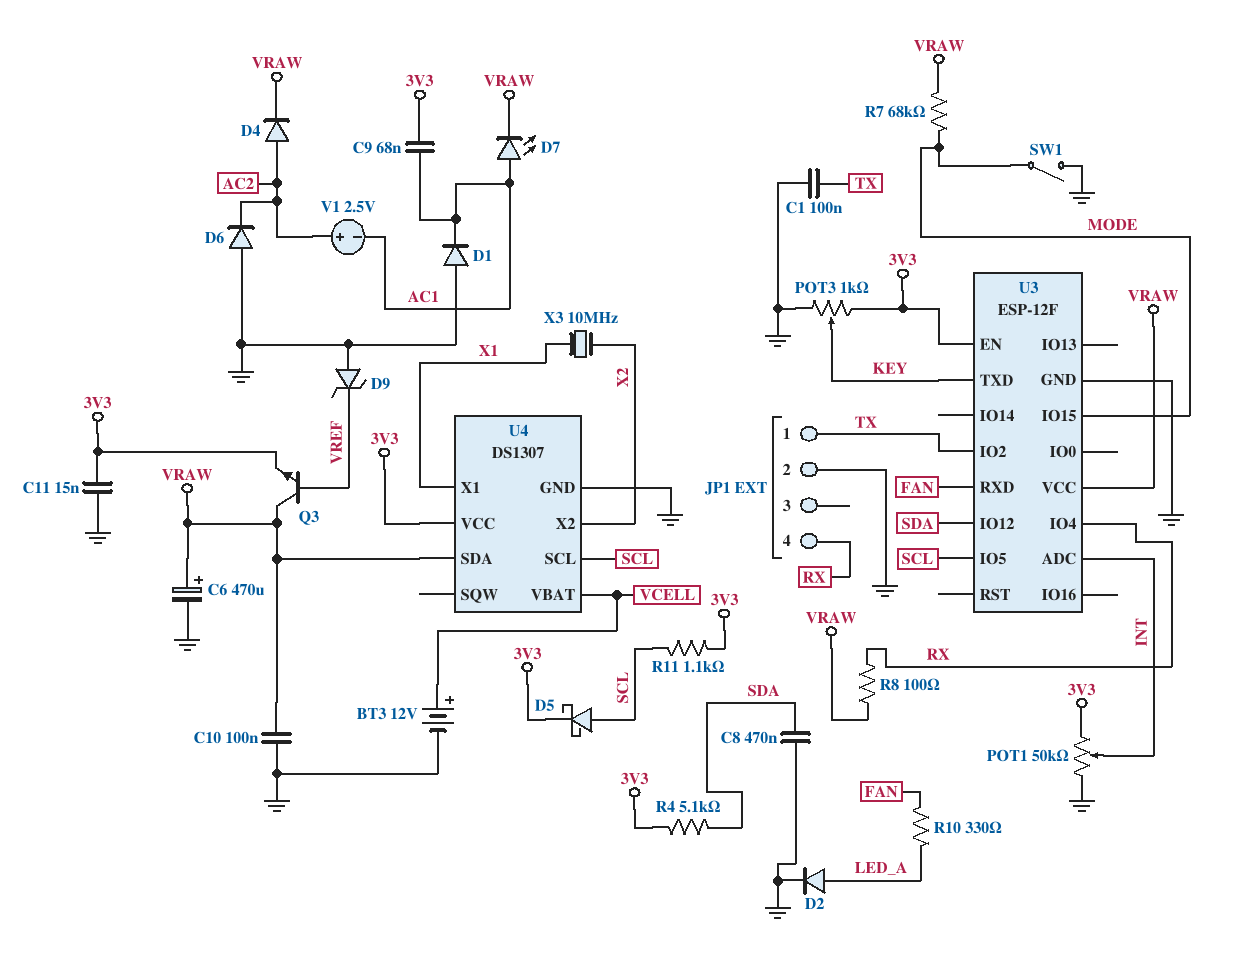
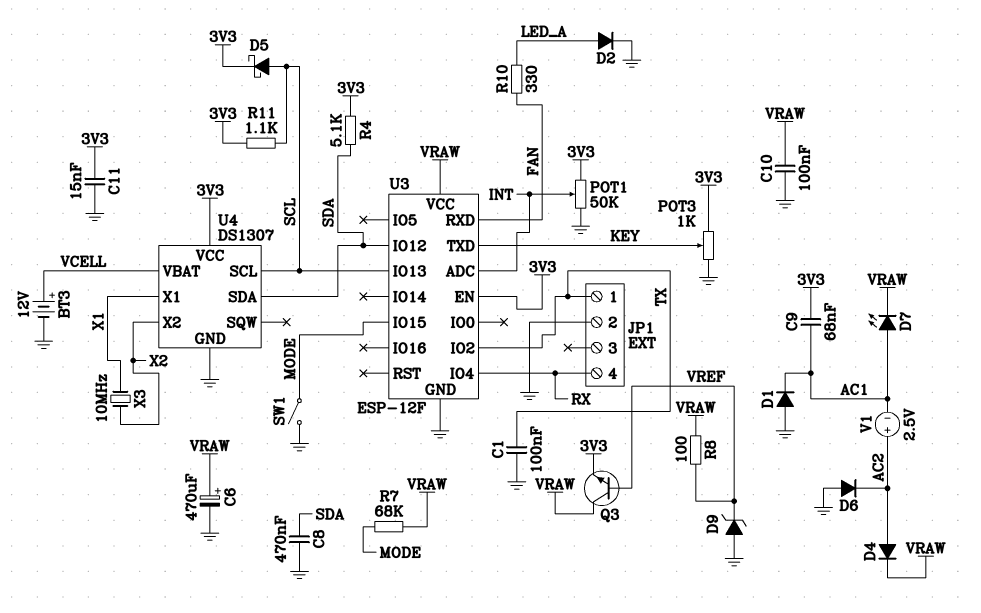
R8: 100 (RX, VRAW) -> 100 (VRAW, VREF)
U3 pin IO5: SCL -> none
U3 pin IO13: none -> SCL
U4 pin SDA: VRAW -> SDA

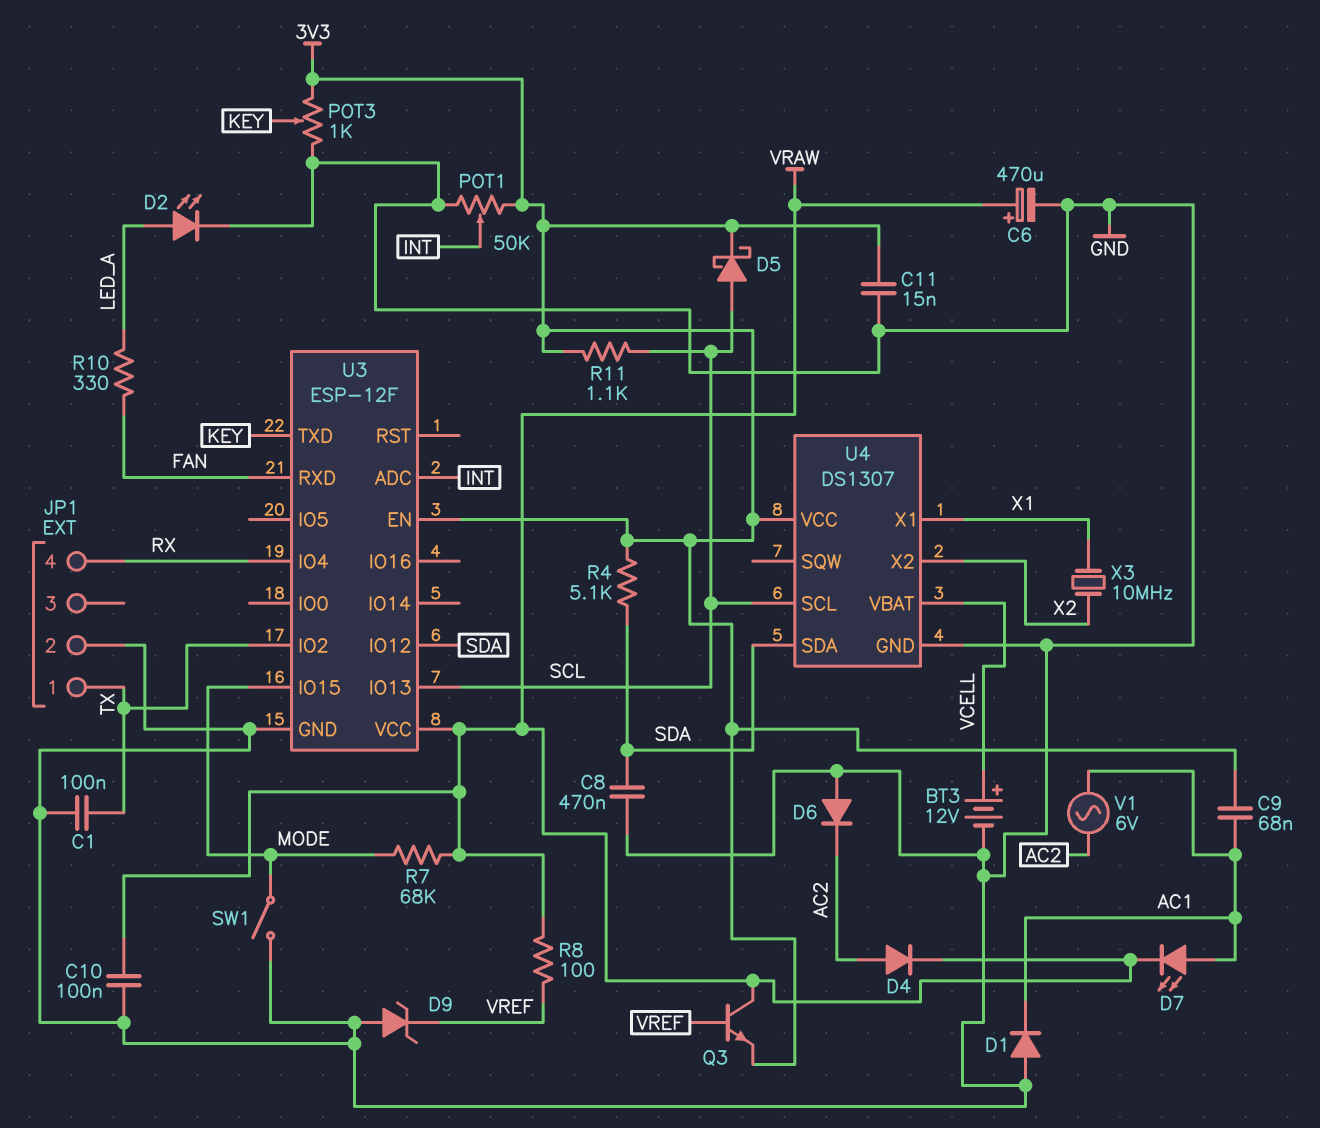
D2: diode (A LED_A, K GND) -> LED (A LED_A, K GND)
V1: 2.5V (plus AC2, minus AC1) -> AC 6V (AC1, AC2)

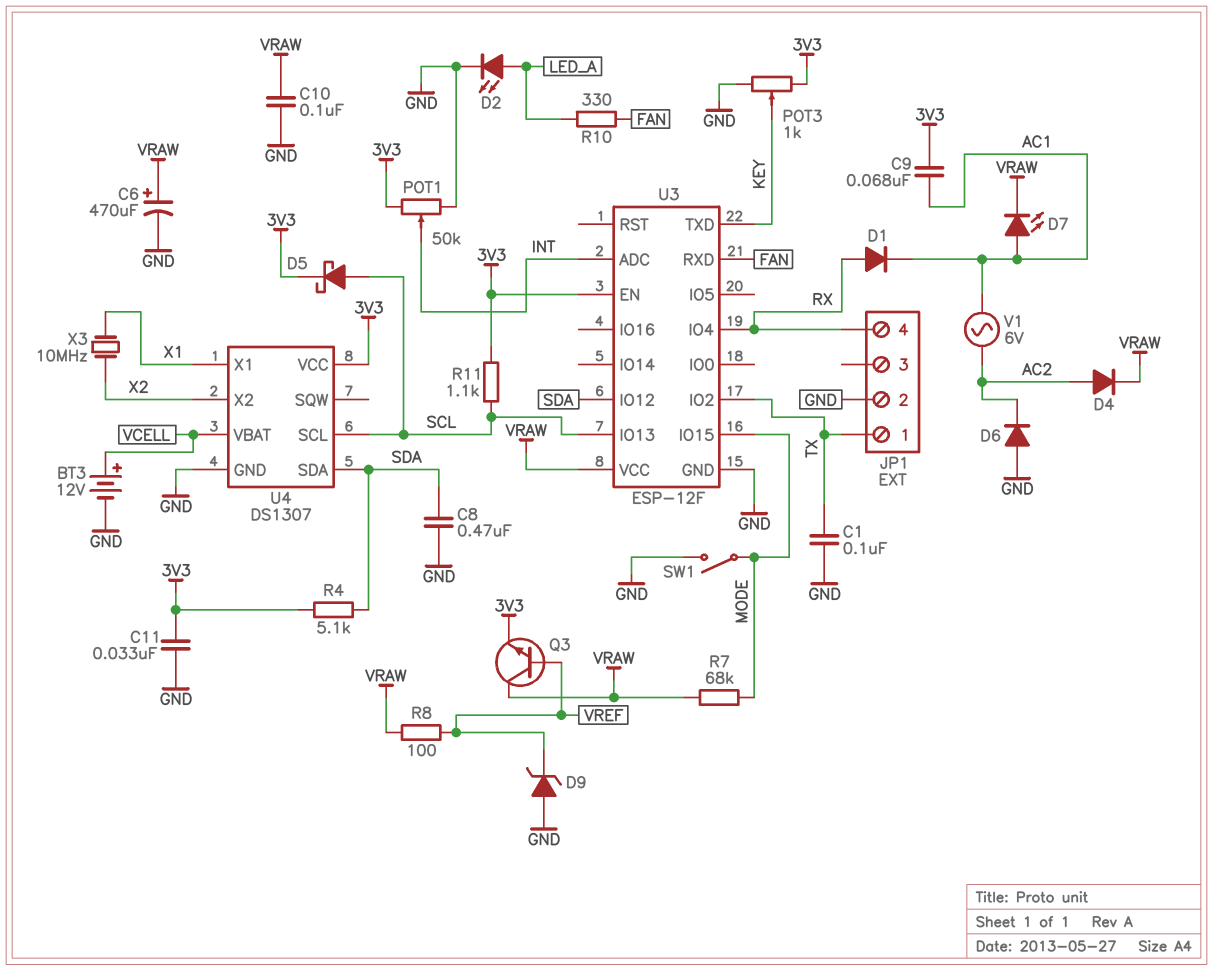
C11: 15nF (3V3, GND) -> 33nF (3V3, GND)
D1: diode (A GND, K AC1) -> diode (A RX, K AC1)

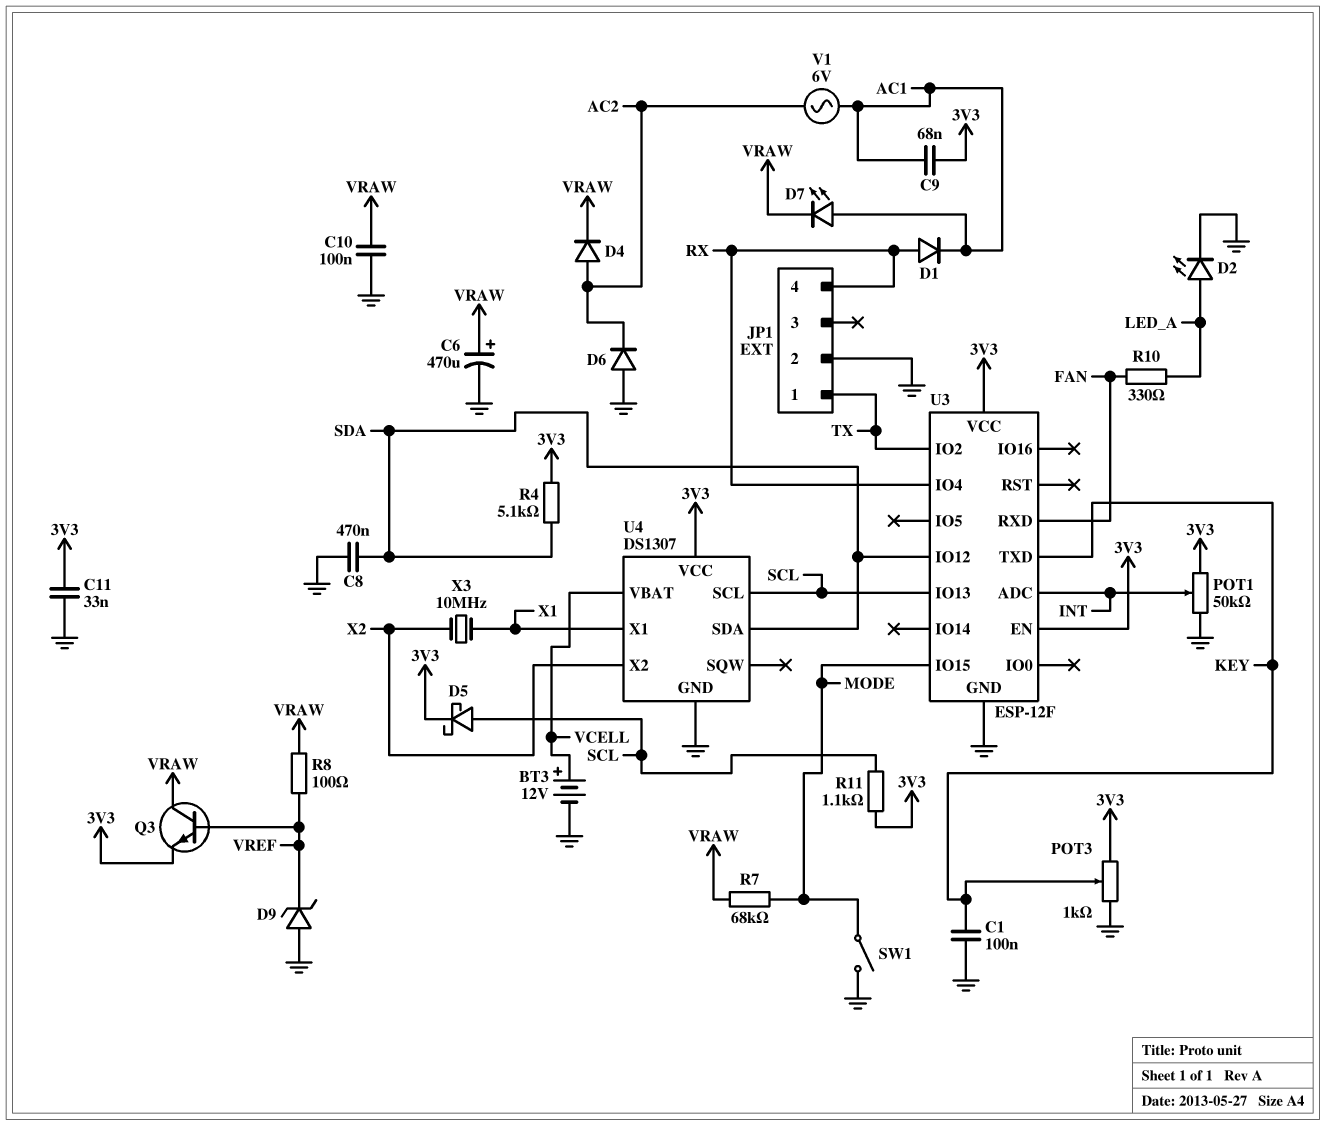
C1: 100nF (GND, TX) -> 100nF (GND, KEY)
U3 pin VCC: VRAW -> 3V3

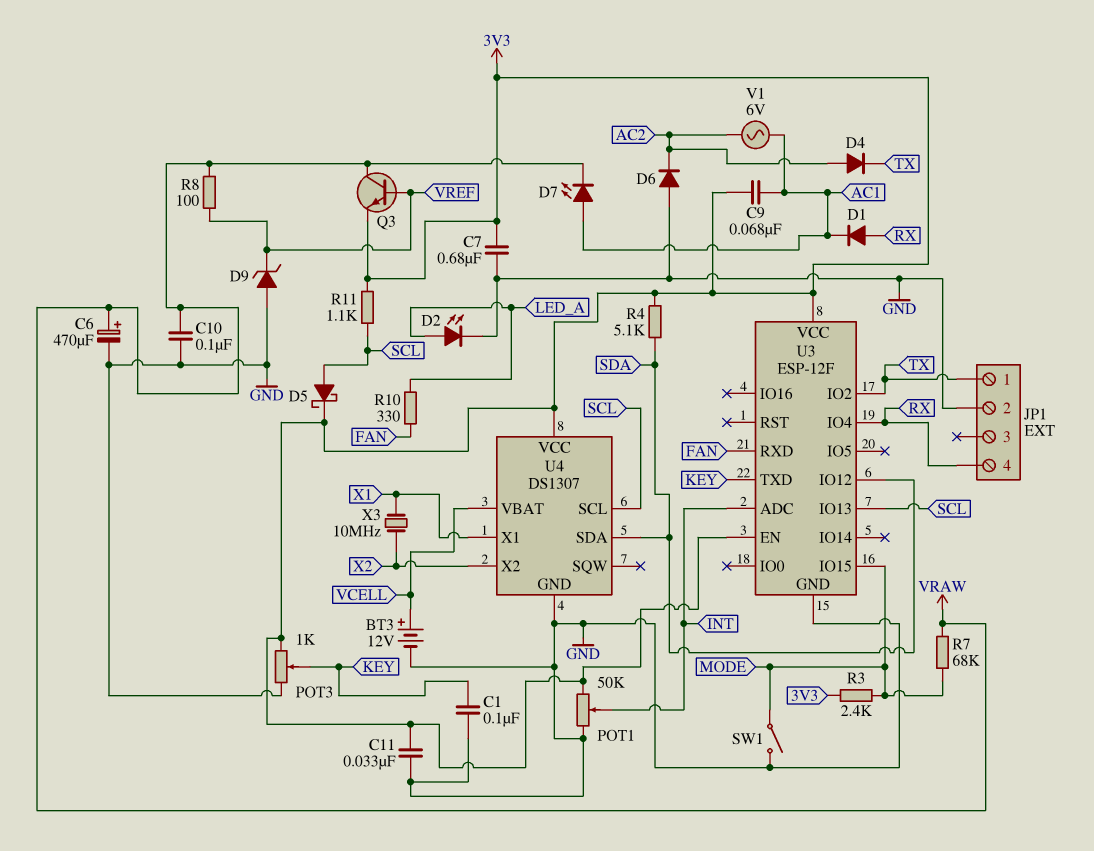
C7: none -> 680nF (3V3, GND)
C8: 470nF (GND, SDA) -> none
D4: diode (A AC2, K VRAW) -> diode (A AC2, K TX)
R3: none -> 2.4k (3V3, MODE)

